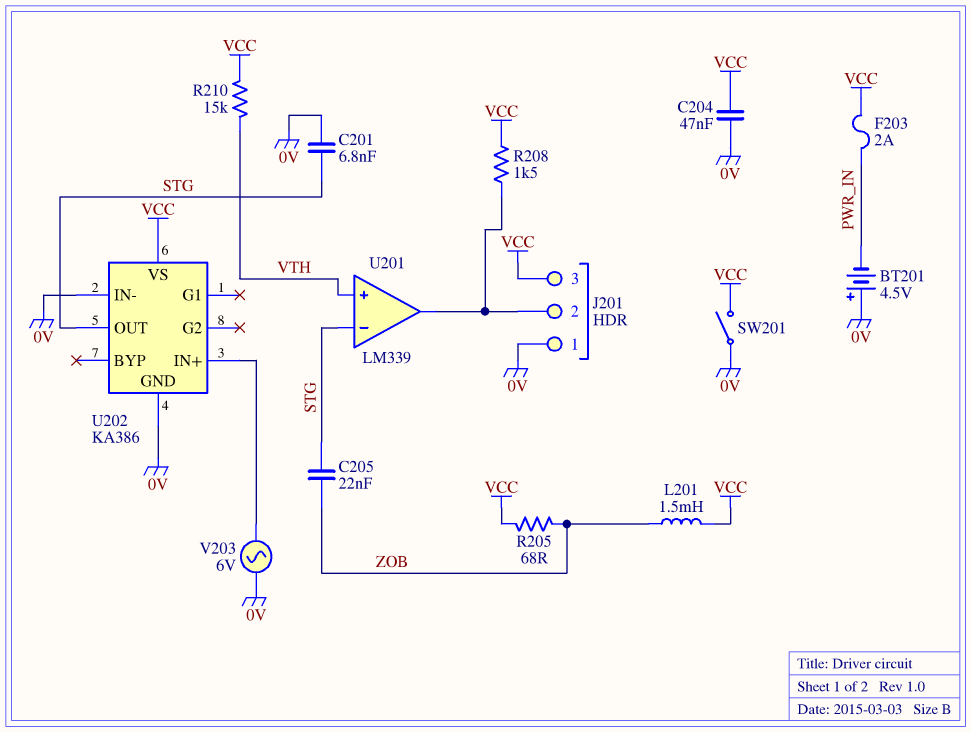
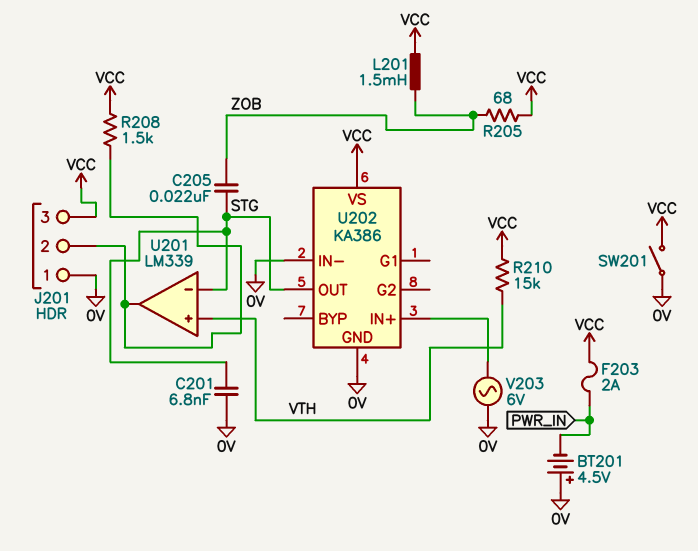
C204: 47nF (0V, VCC) -> none

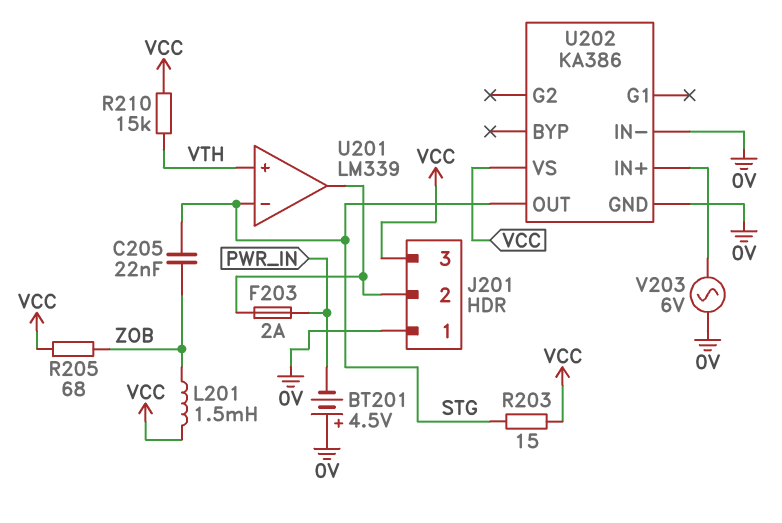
C201: 6.8nF (0V, STG) -> none
F203: 2A (PWR_IN, VCC) -> 2A (J201/2, PWR_IN)
R203: none -> 15 (STG, VCC)
R208: 1.5k (J201/2, VCC) -> none
SW201: switch (0V, VCC) -> none

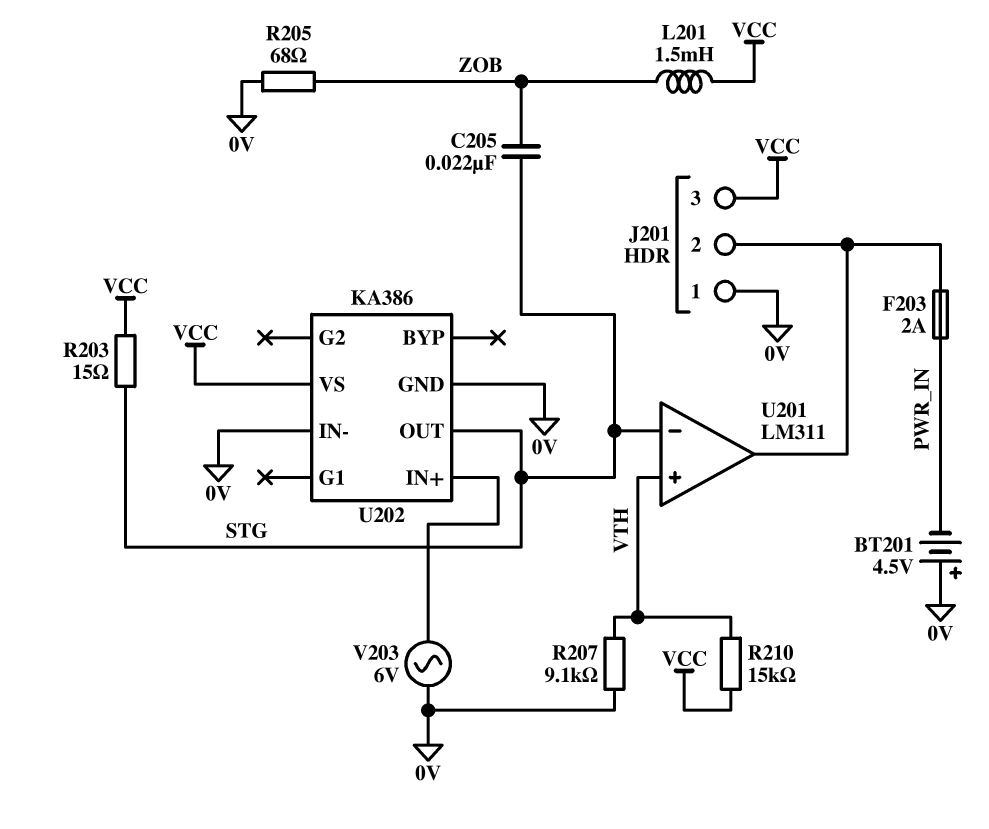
R205: 68 (VCC, ZOB) -> 68 (0V, ZOB)
R207: none -> 9.1k (0V, VTH)
U201: LM339 -> LM311

